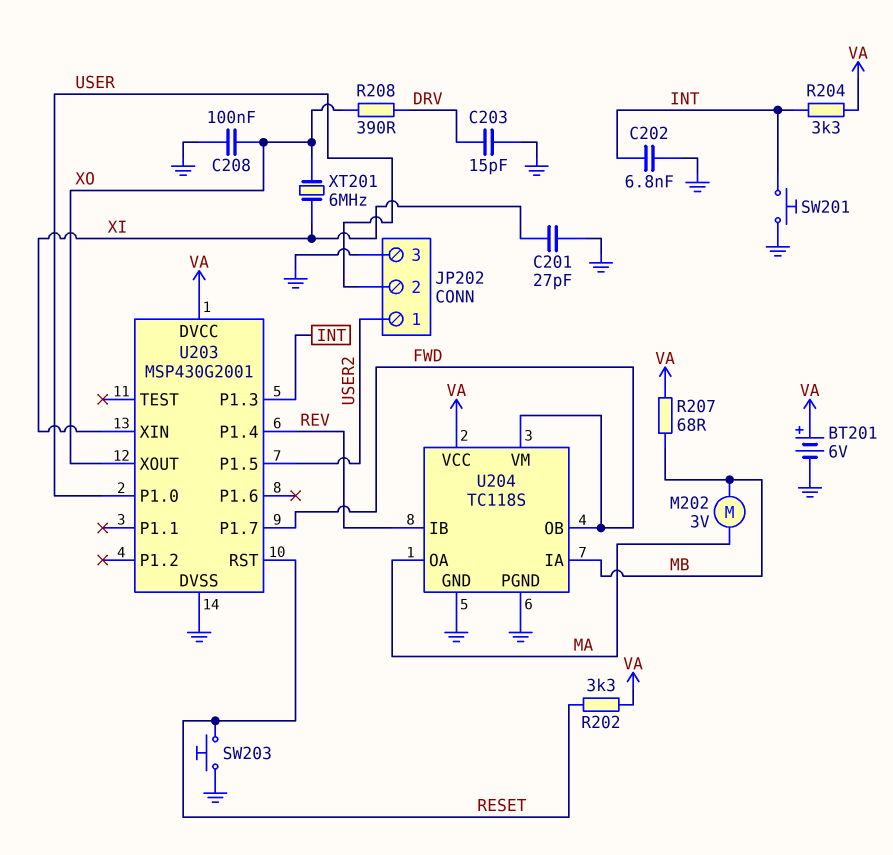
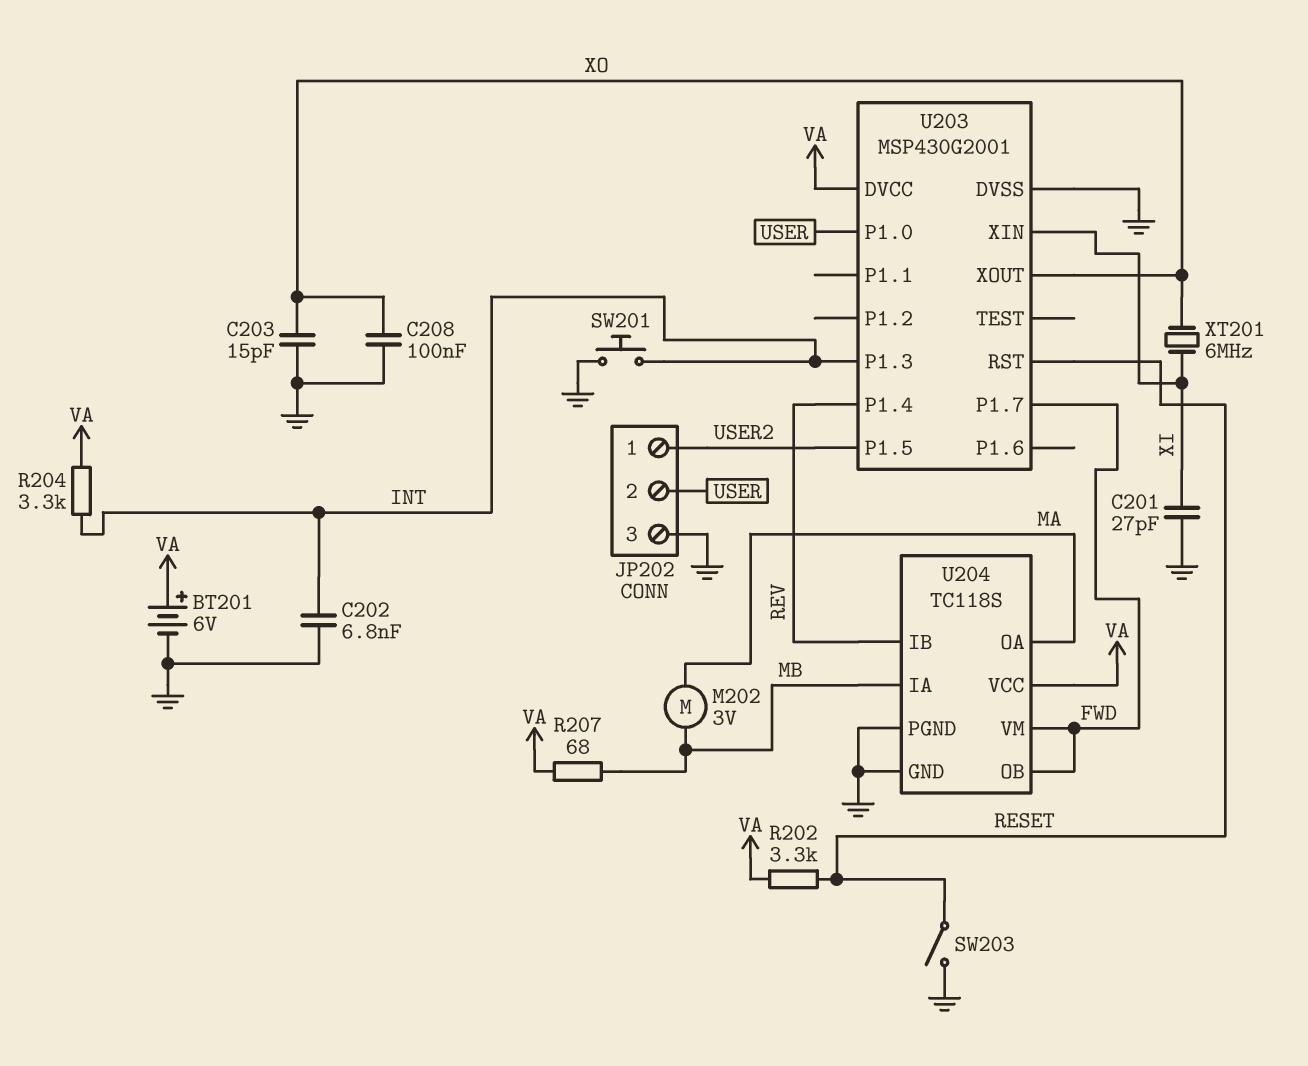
C203: 15pF (DRV, GND) -> 15pF (GND, XO)
R208: 390 (DRV, XO) -> none
SW203: button (GND, RESET) -> switch (GND, RESET)

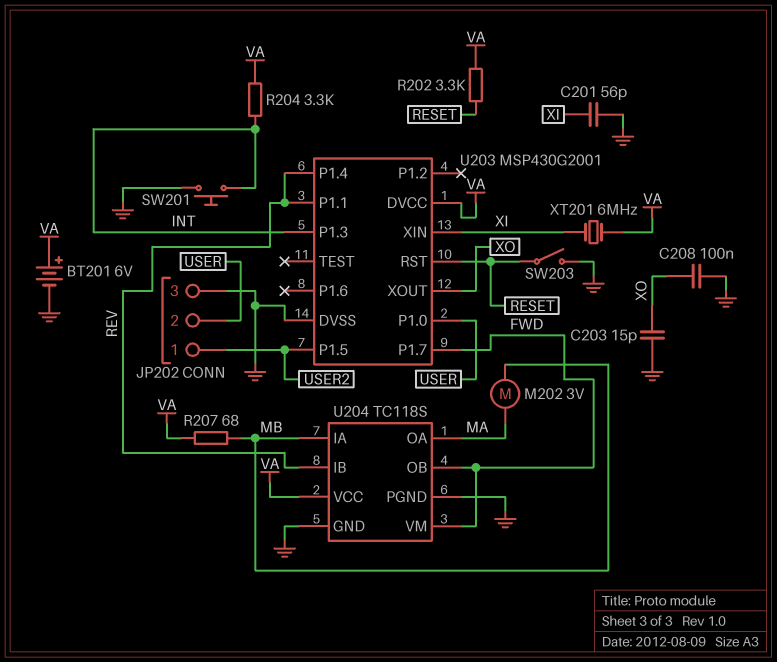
C201: 27pF (GND, XI) -> 56pF (GND, XI)
C202: 6.8nF (GND, INT) -> none
U203 pin P1.1: none -> REV
XT201: 6MHz (XI, XO) -> 6MHz (VA, XI)

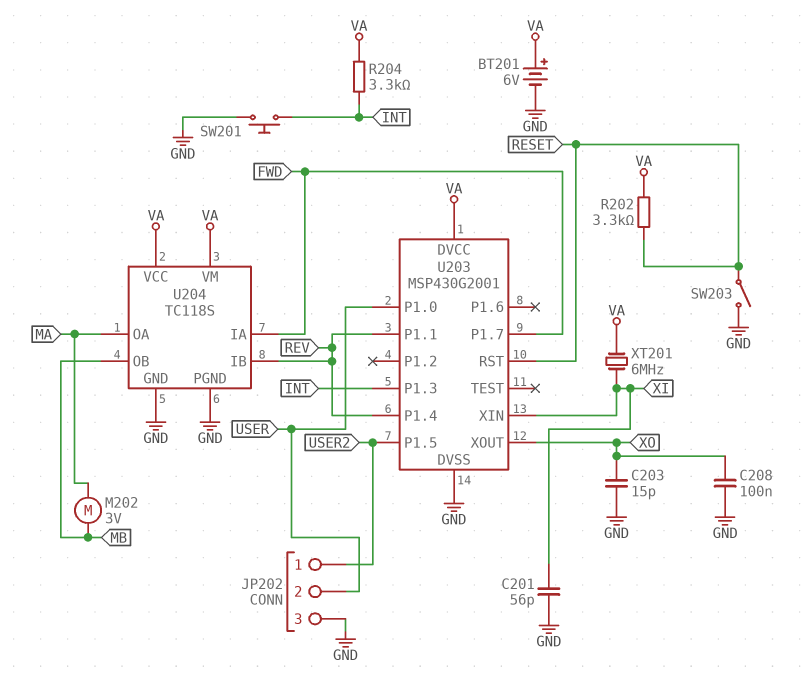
R207: 68 (MB, VA) -> none
U204 pin IA: MB -> FWD
U204 pin OB: FWD -> MB
U204 pin VM: FWD -> VA

